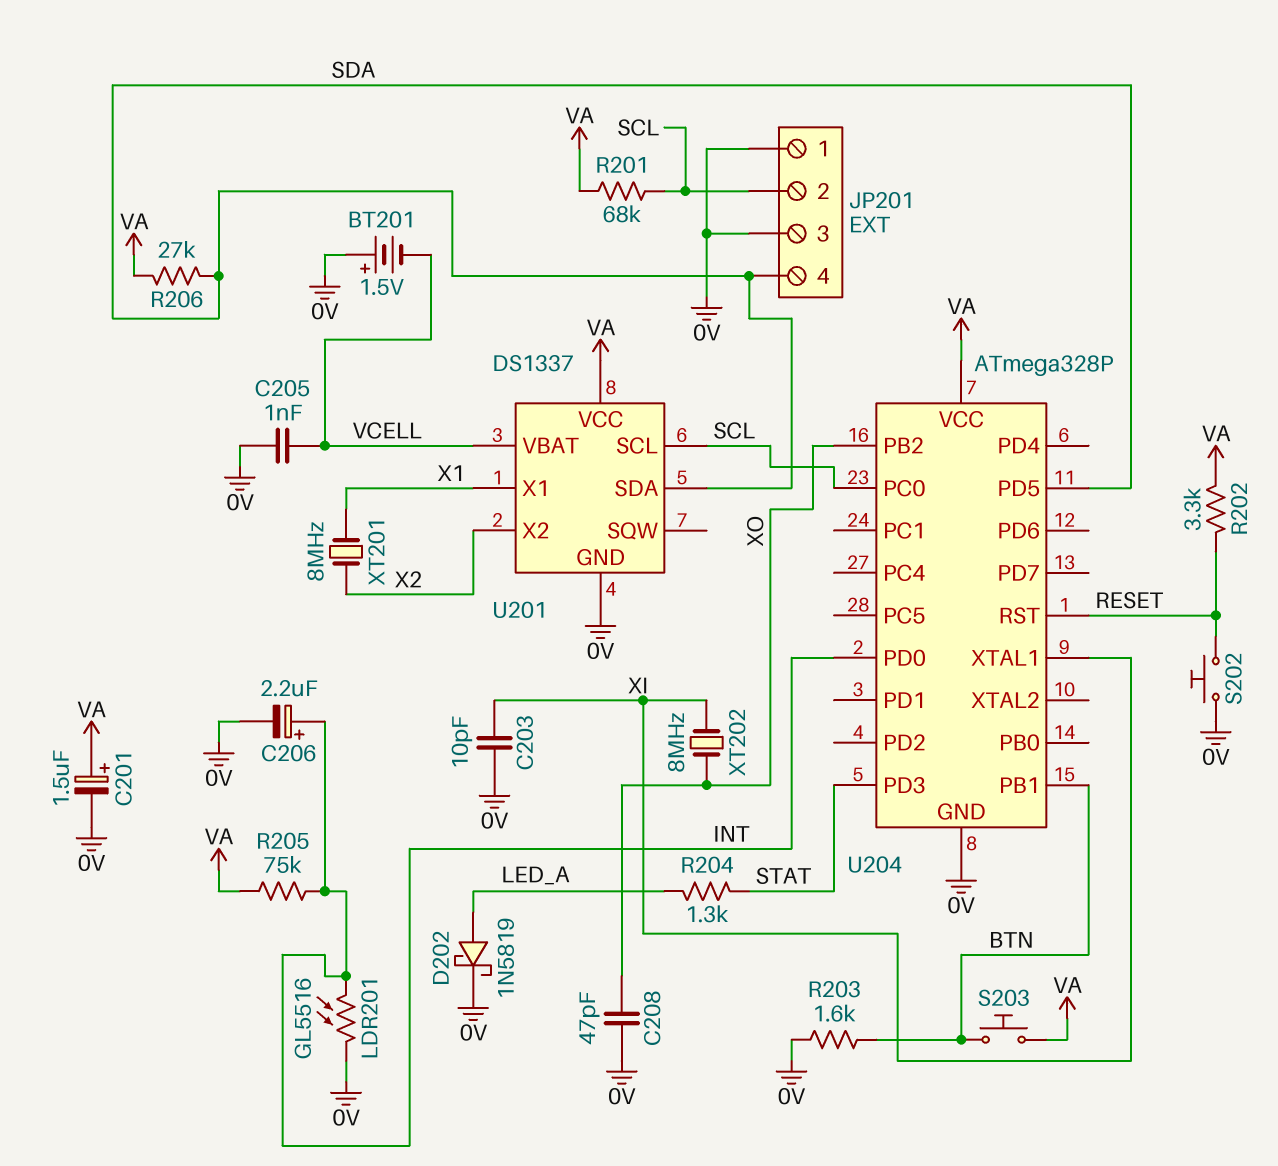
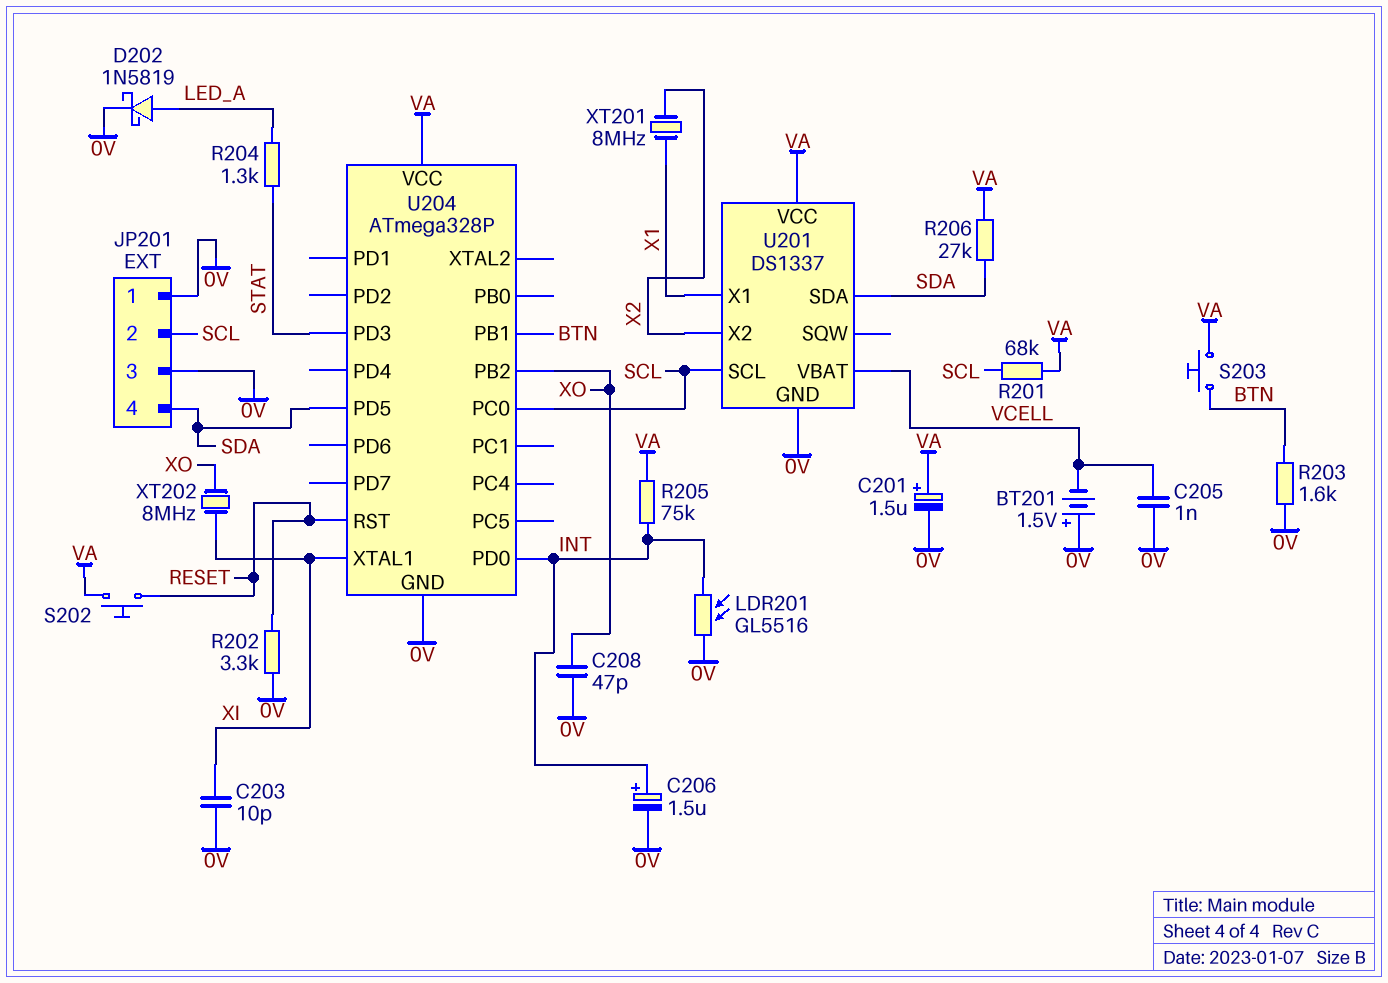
C206: 2.2uF (plus INT, minus 0V) -> 1.5uF (plus INT, minus 0V)
R202: 3.3k (RESET, VA) -> 3.3k (0V, RESET)
S202: button (0V, RESET) -> button (RESET, VA)

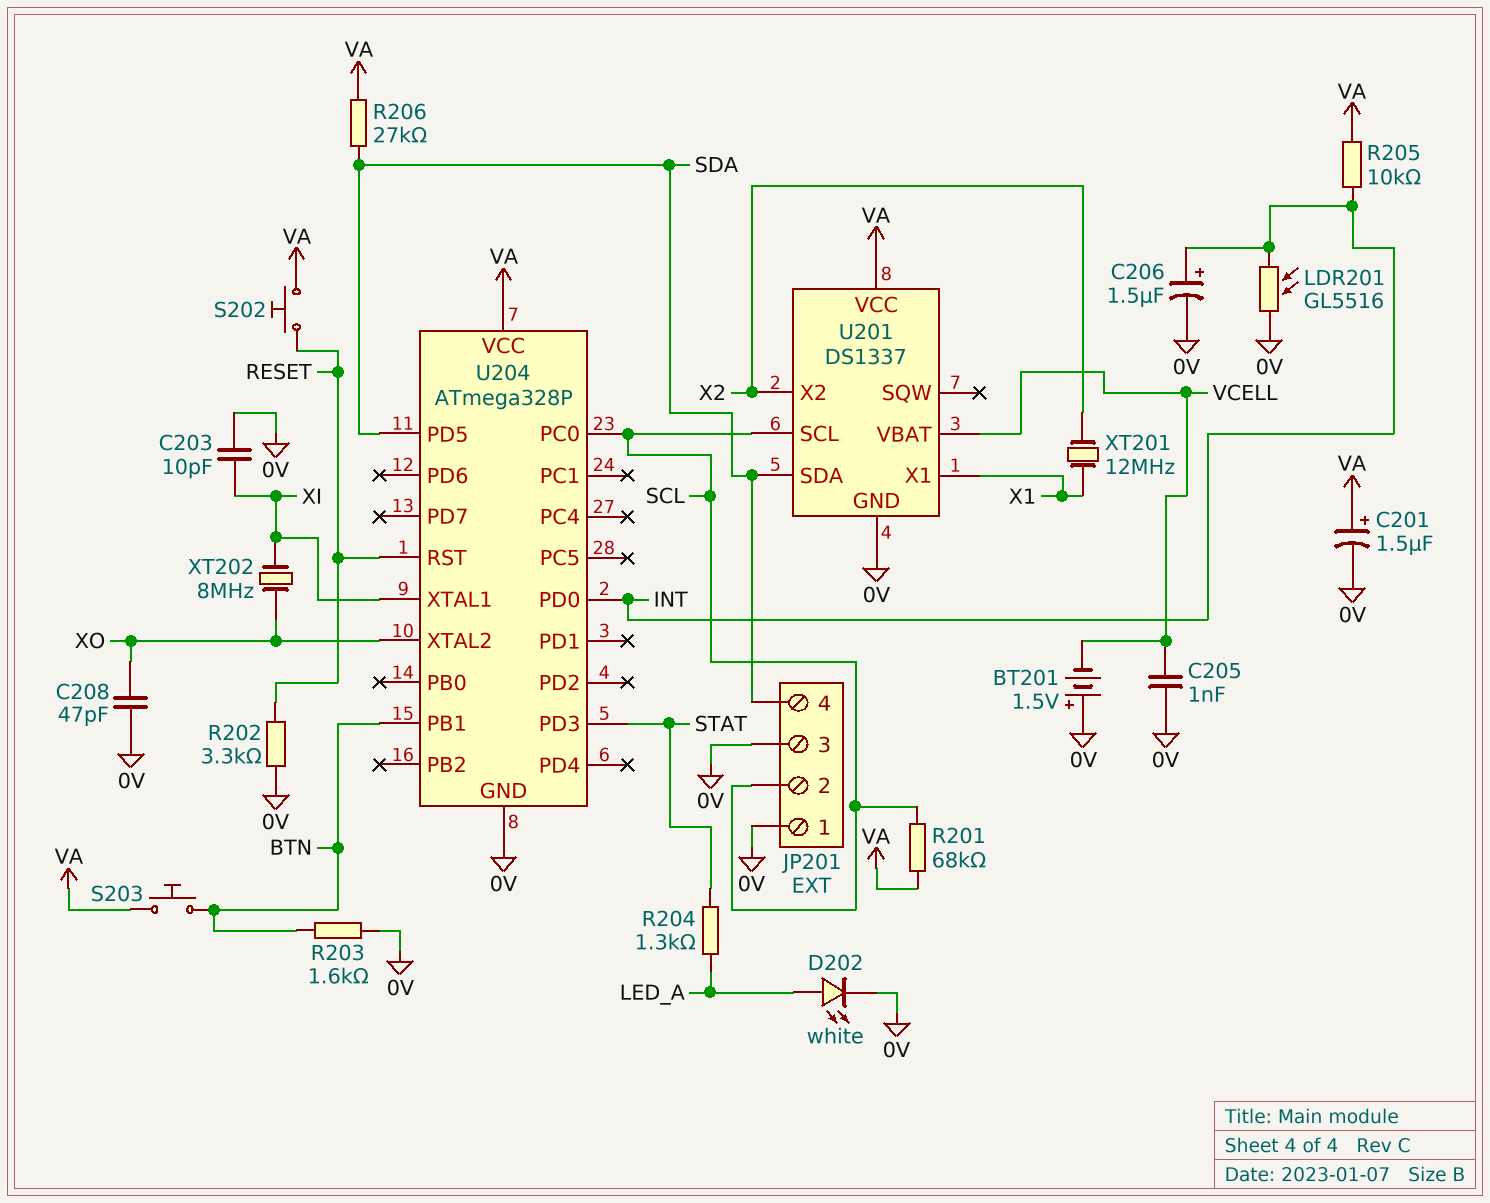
D202: schottky 1N5819 (A LED_A, K 0V) -> LED white (A LED_A, K 0V)
R205: 75k (INT, VA) -> 10k (INT, VA)
U204 pin PB2: XO -> none
U204 pin XTAL2: none -> XO
XT201: 8MHz (X1, X2) -> 12MHz (X1, X2)

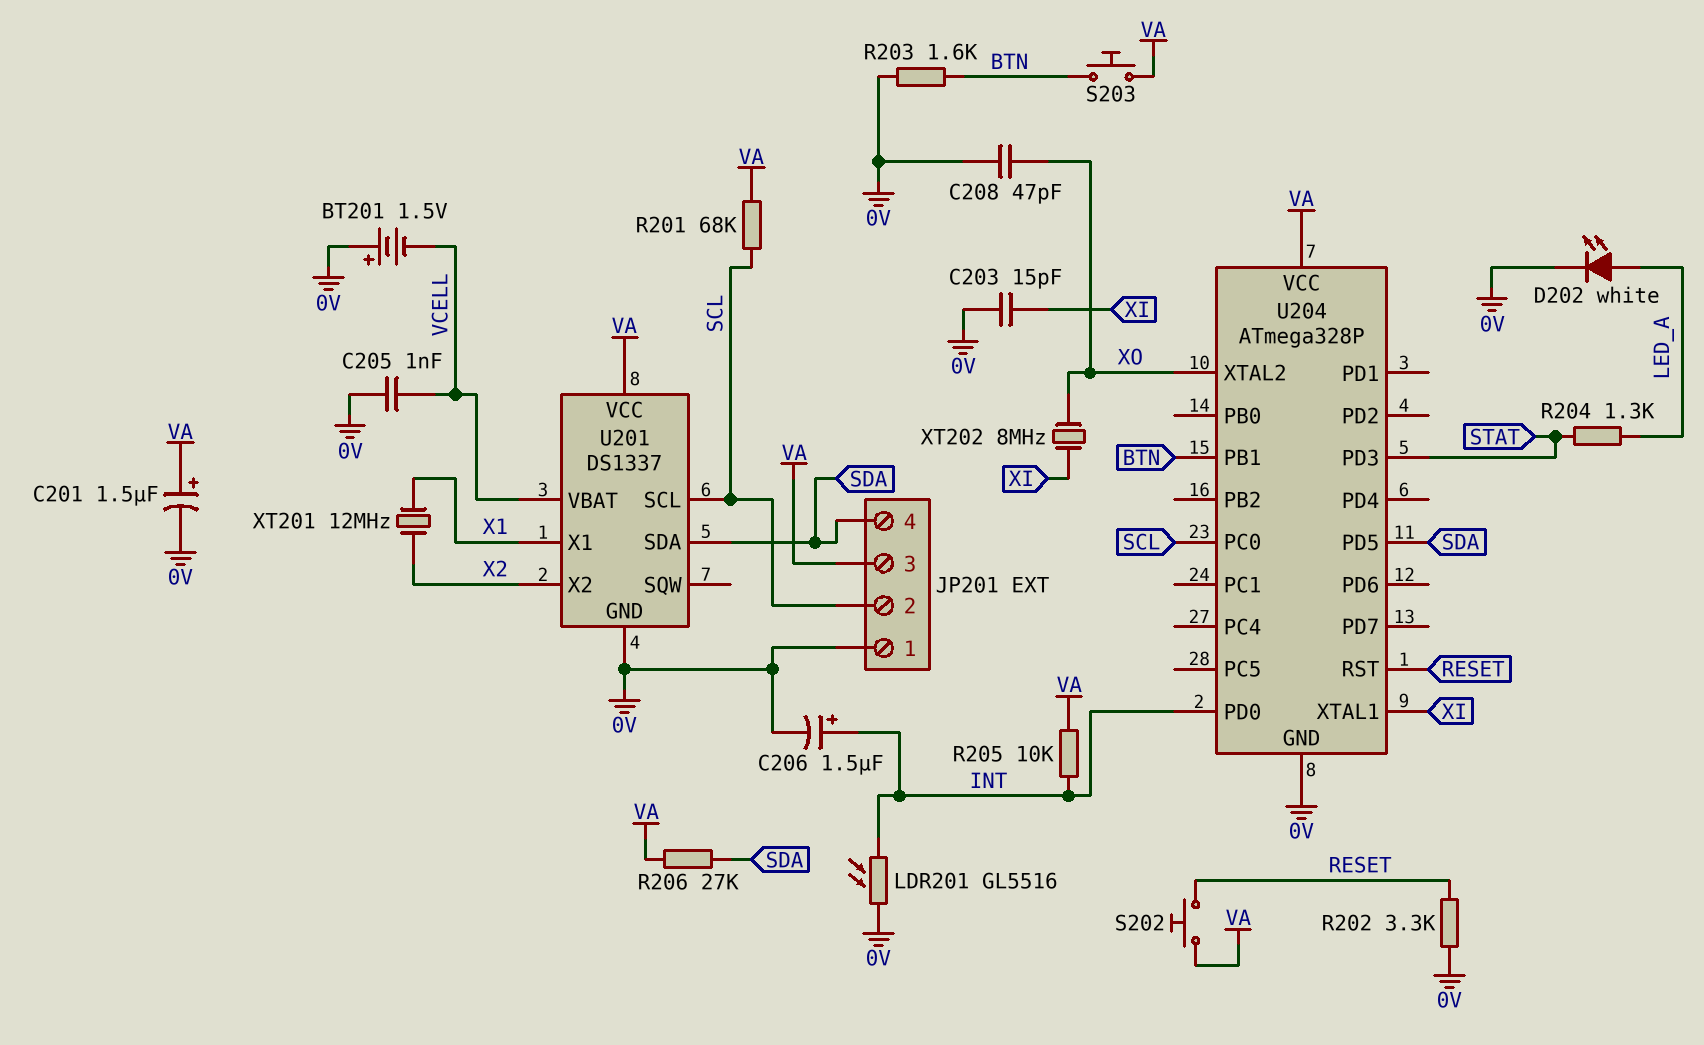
C203: 10pF (0V, XI) -> 15pF (0V, XI)
JP201 pin 3: 0V -> VA

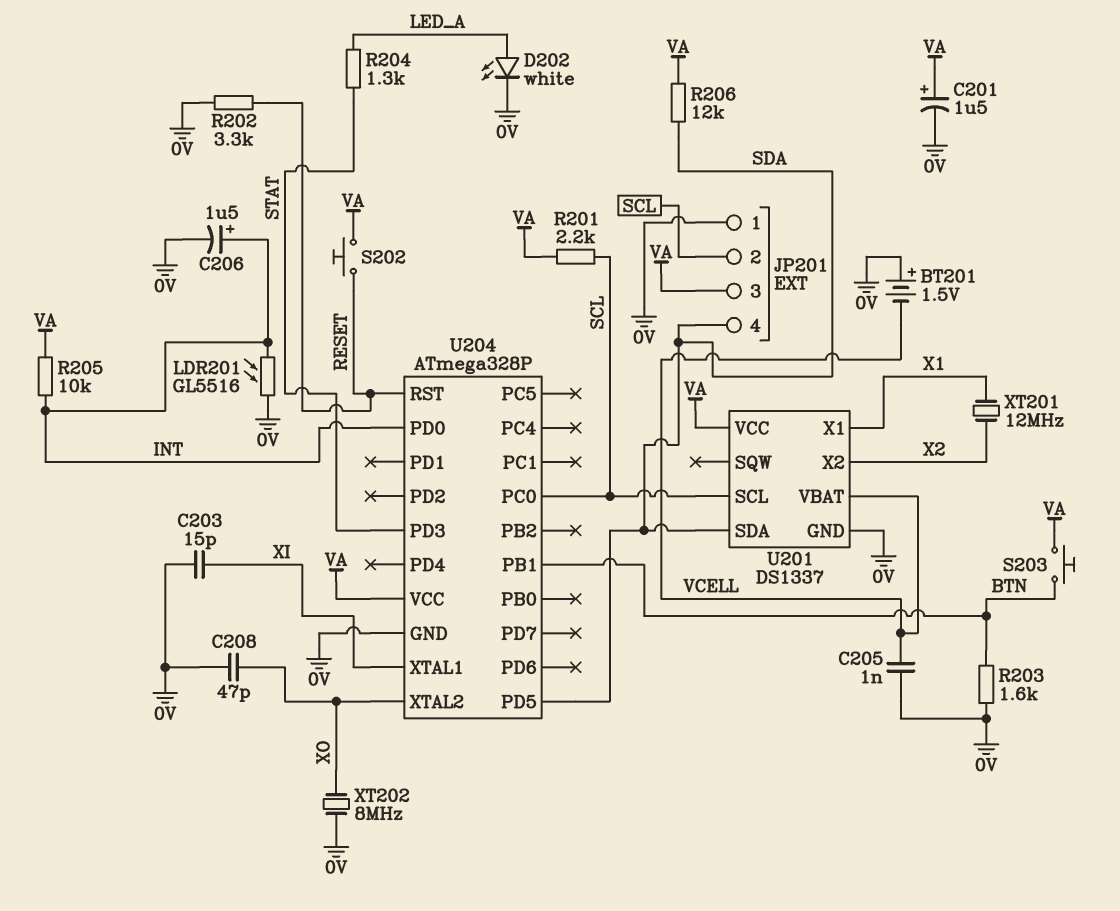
R201: 68k (SCL, VA) -> 2.2k (SCL, VA)
R206: 27k (SDA, VA) -> 12k (SDA, VA)
XT202: 8MHz (XI, XO) -> 8MHz (0V, XO)

